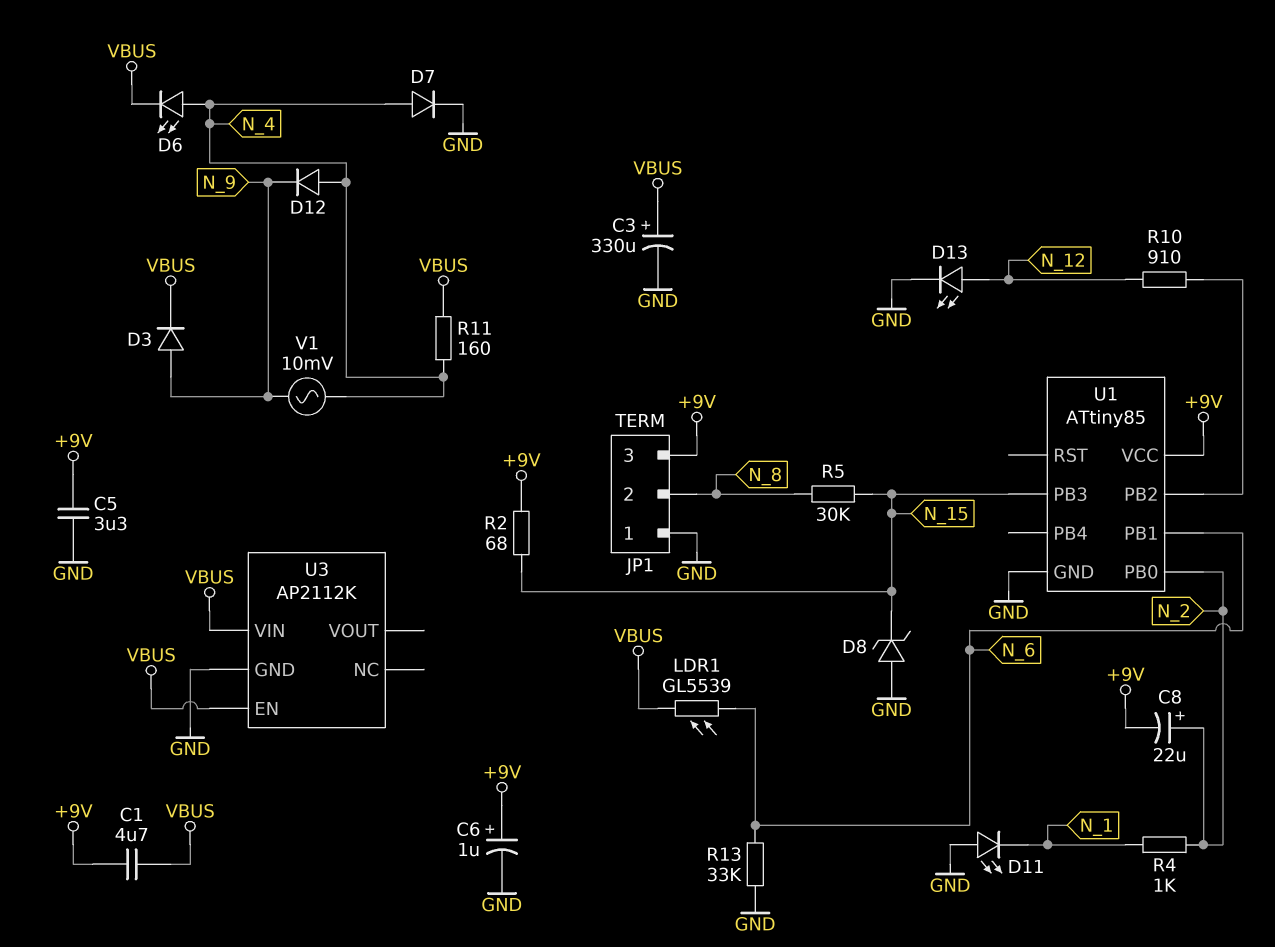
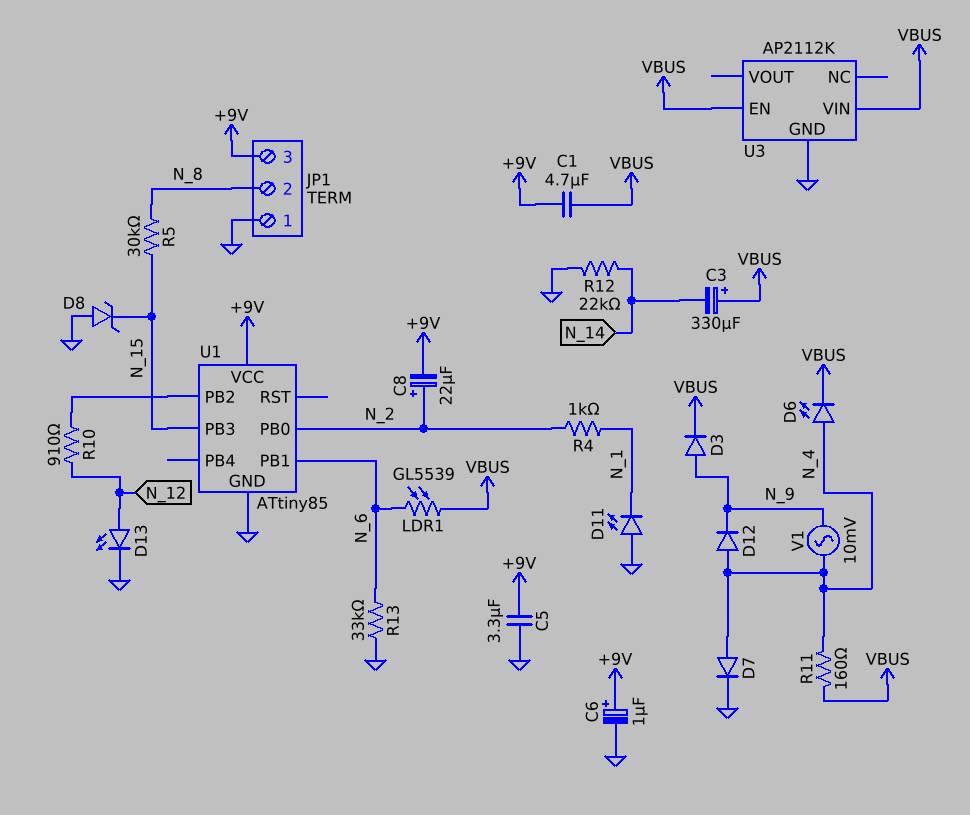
C3: 330uF (plus VBUS, minus GND) -> 330uF (plus VBUS, minus N_14)
R2: 68 (+9V, N_15) -> none
R12: none -> 22k (GND, N_14)

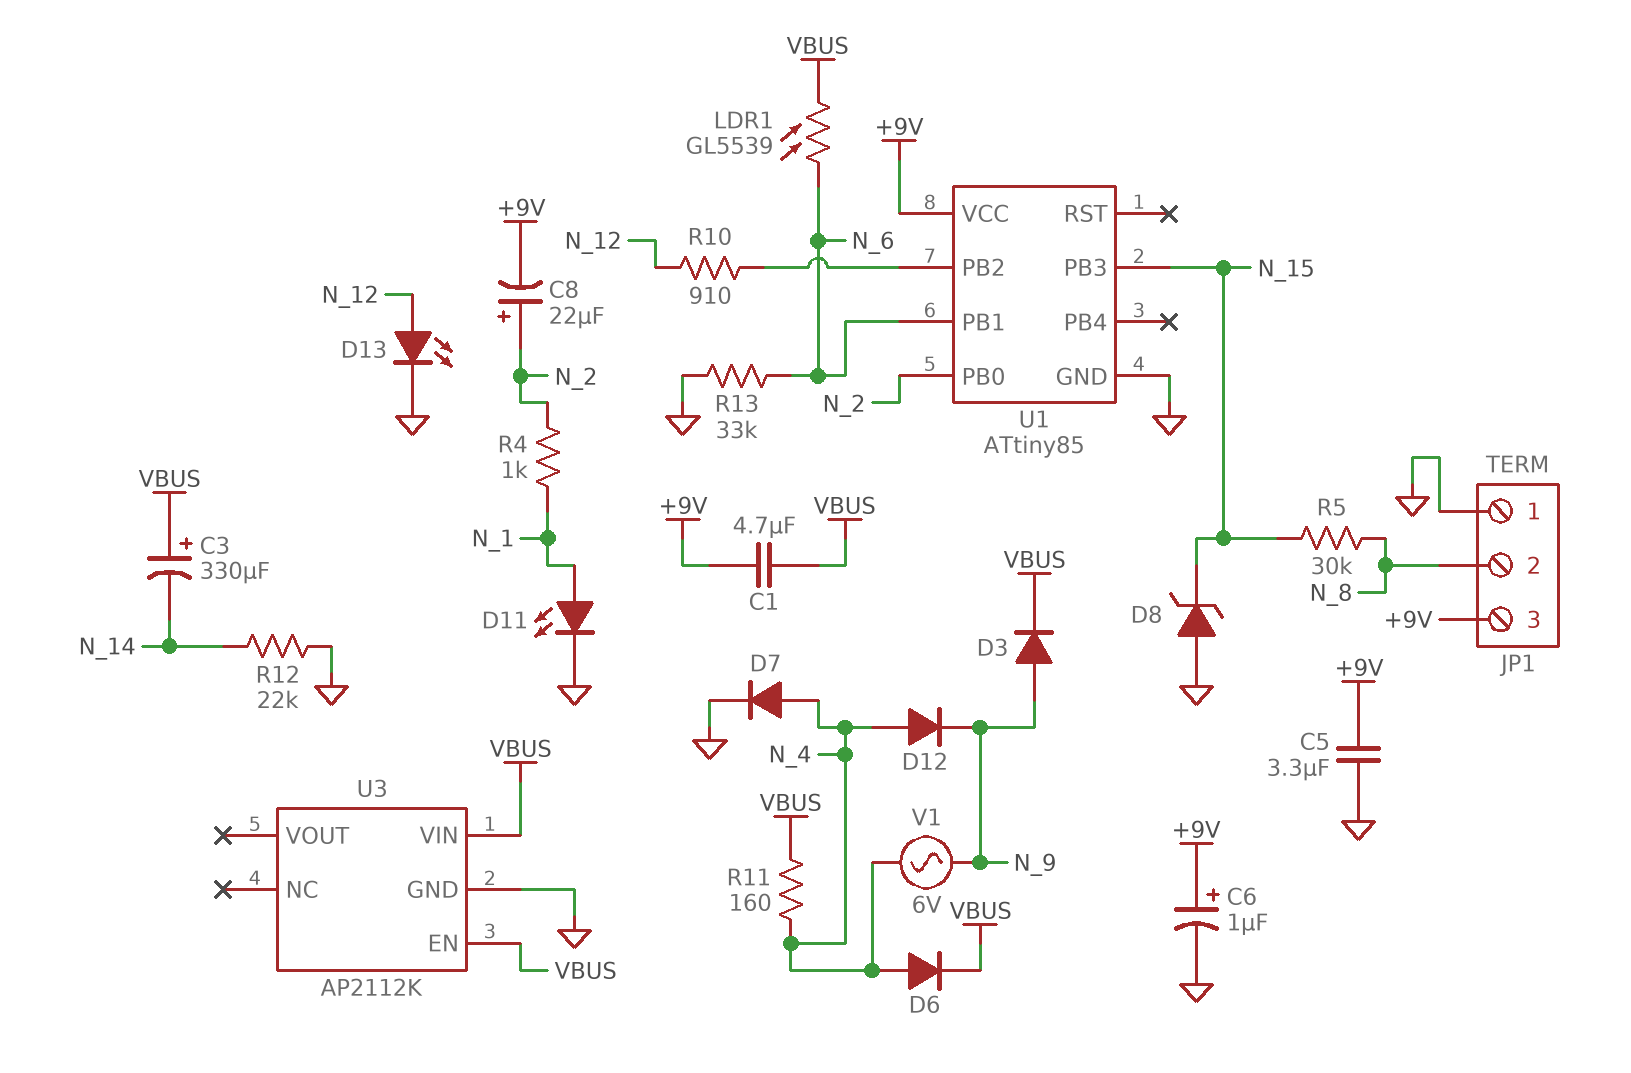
D6: LED (A N_4, K VBUS) -> diode (A N_4, K VBUS)
D11: LED (A GND, K N_1) -> LED (A N_1, K GND)
V1: AC 10mV (N_4, N_9) -> AC 6V (N_4, N_9)

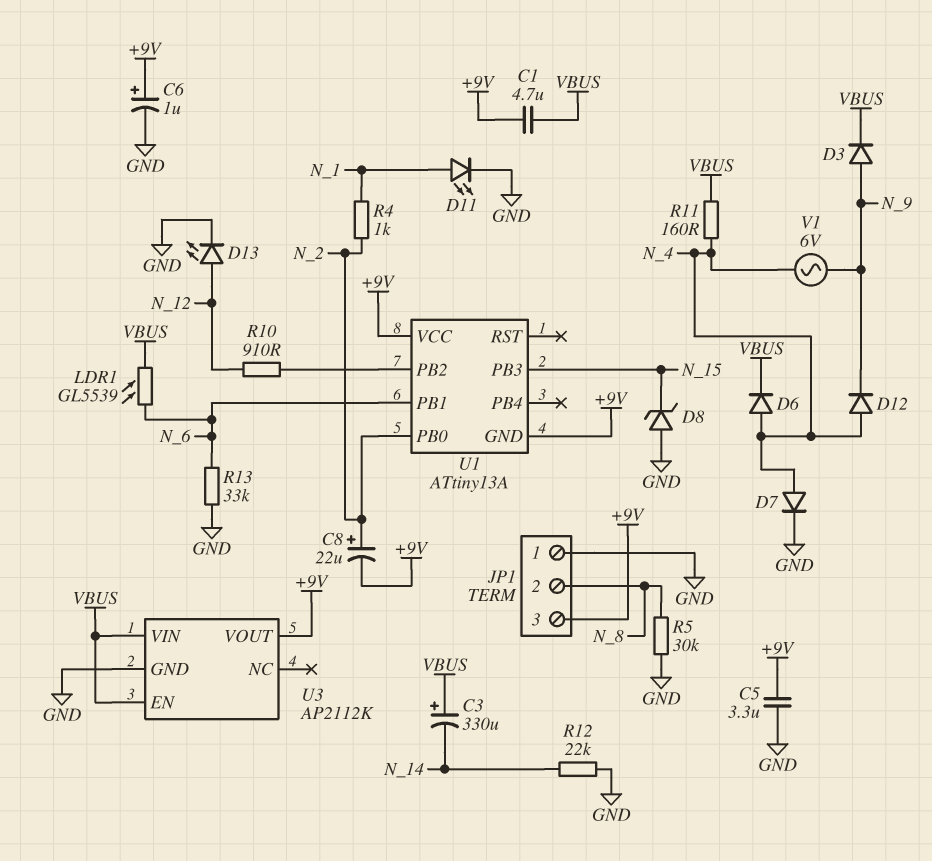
R5: 30k (N_8, N_15) -> 30k (GND, N_8)
U1: ATtiny85 -> ATtiny13A
U1 pin GND: GND -> +9V
U3 pin VOUT: none -> +9V

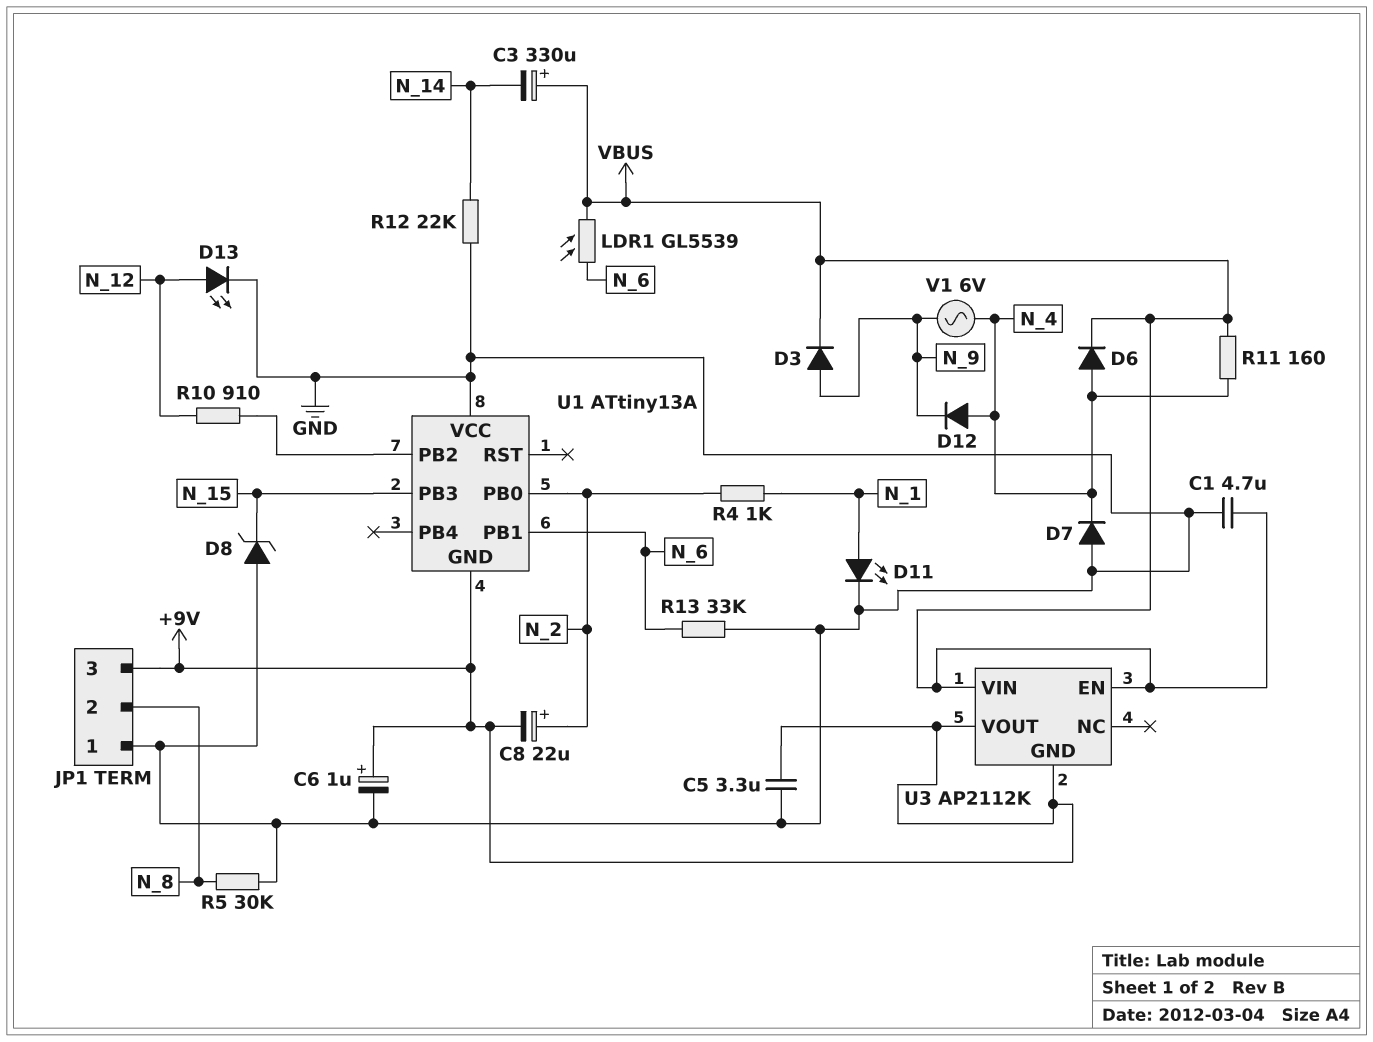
C1: 4.7uF (+9V, VBUS) -> 4.7uF (GND, VBUS)
D7: diode (A N_4, K GND) -> diode (A GND, K N_4)
U1 pin VCC: +9V -> GND
U3 pin GND: GND -> +9V

